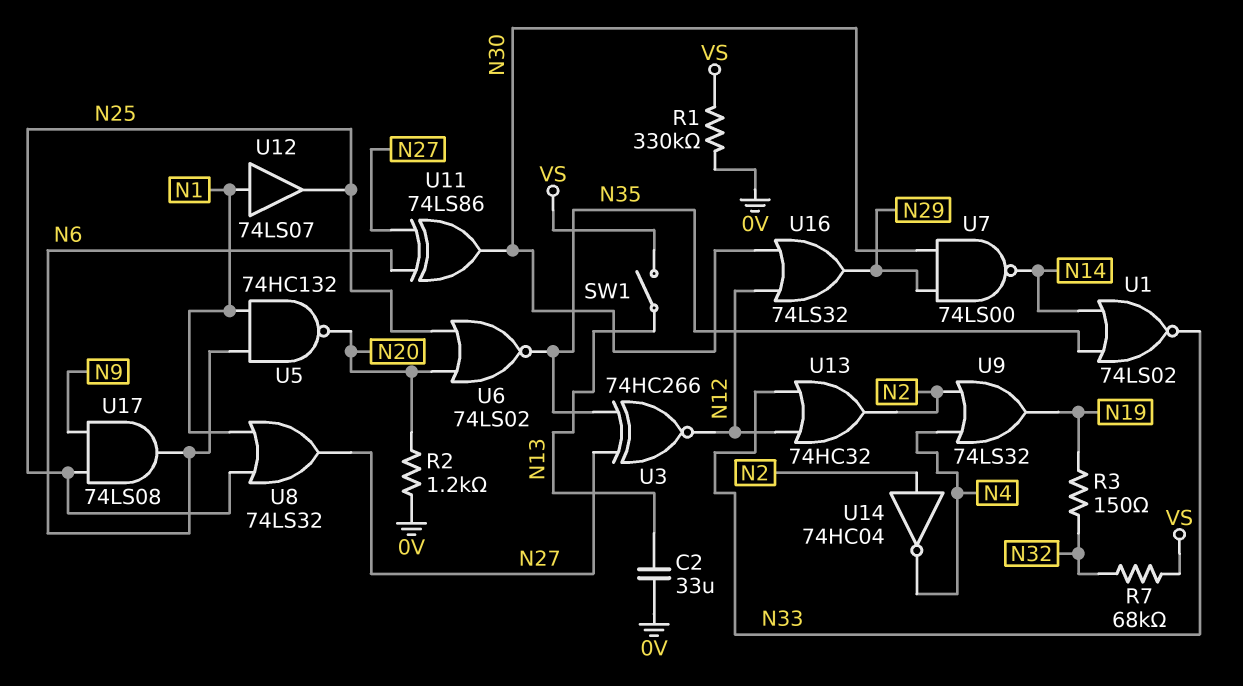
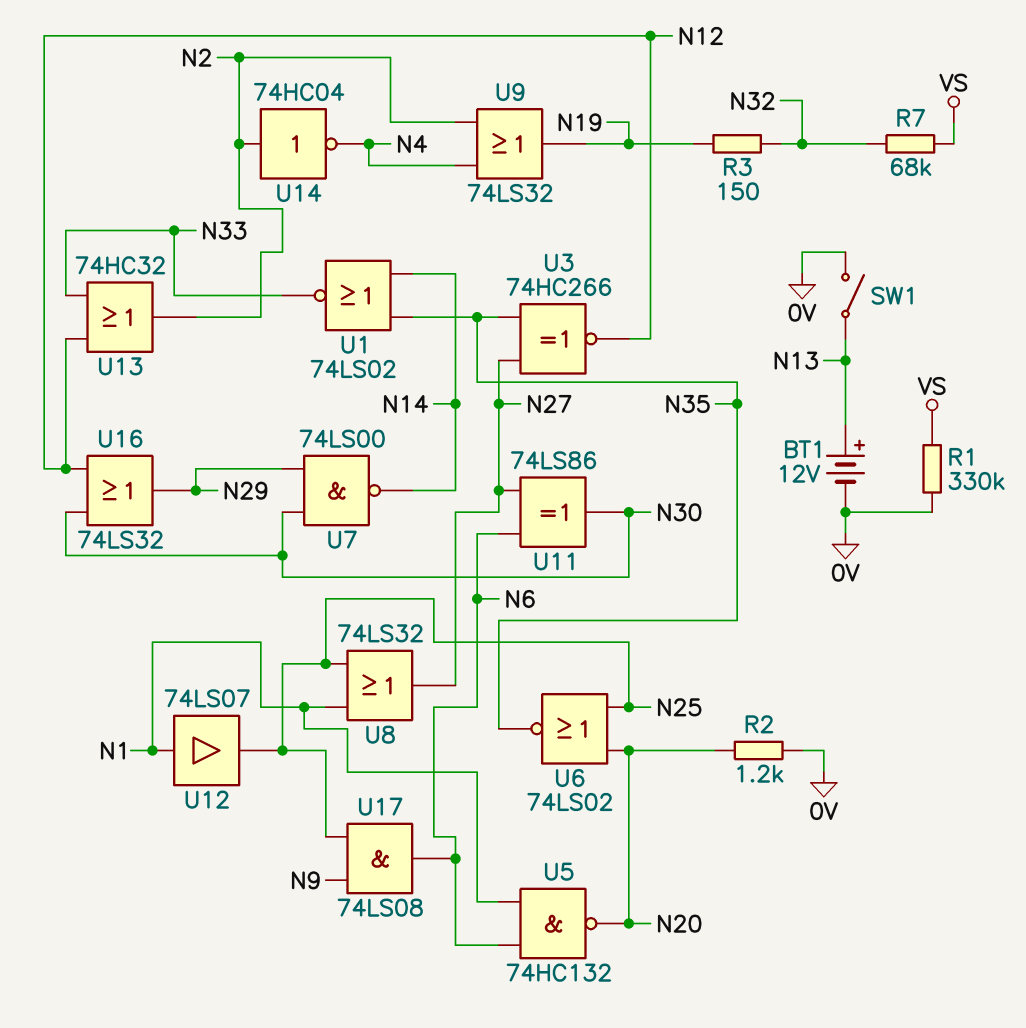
BT1: none -> 12V (plus N13, minus 0V)
C2: 33uF (0V, N13) -> none
SW1: switch (N13, VS) -> switch (0V, N13)

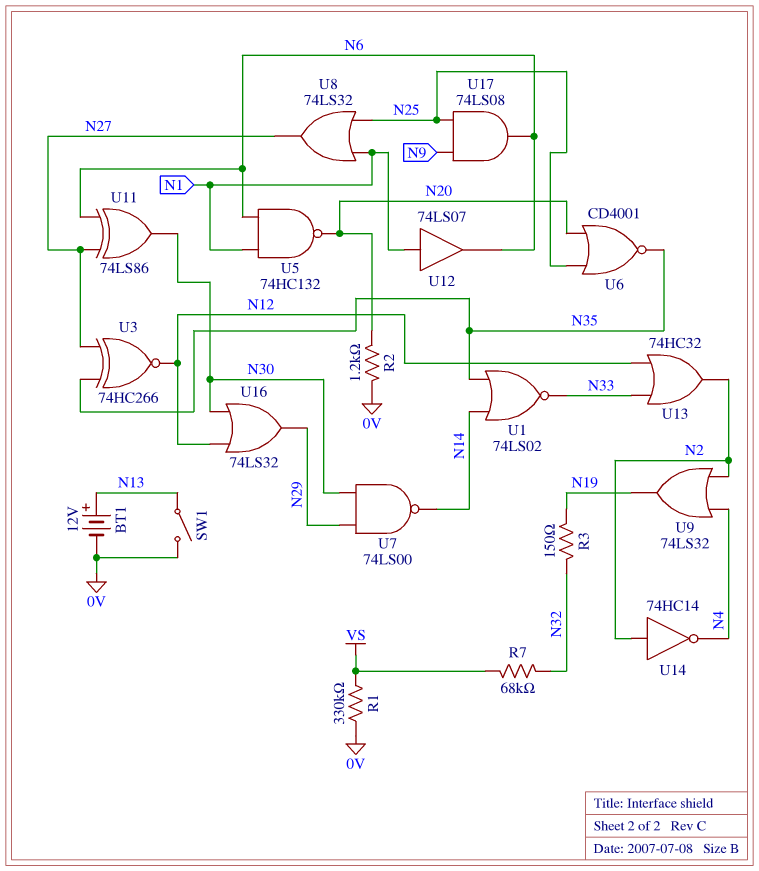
U6: NOR 74LS02 (in N20, in N25, out N35) -> NOR CD4001 (in N20, in N25, out N35)
U12: buffer 74LS07 (in N1, out N25) -> buffer 74LS07 (in N1, out N6)
U14: NOT 74HC04 (in N2, out N4) -> NOT 74HC14 (in N2, out N4)

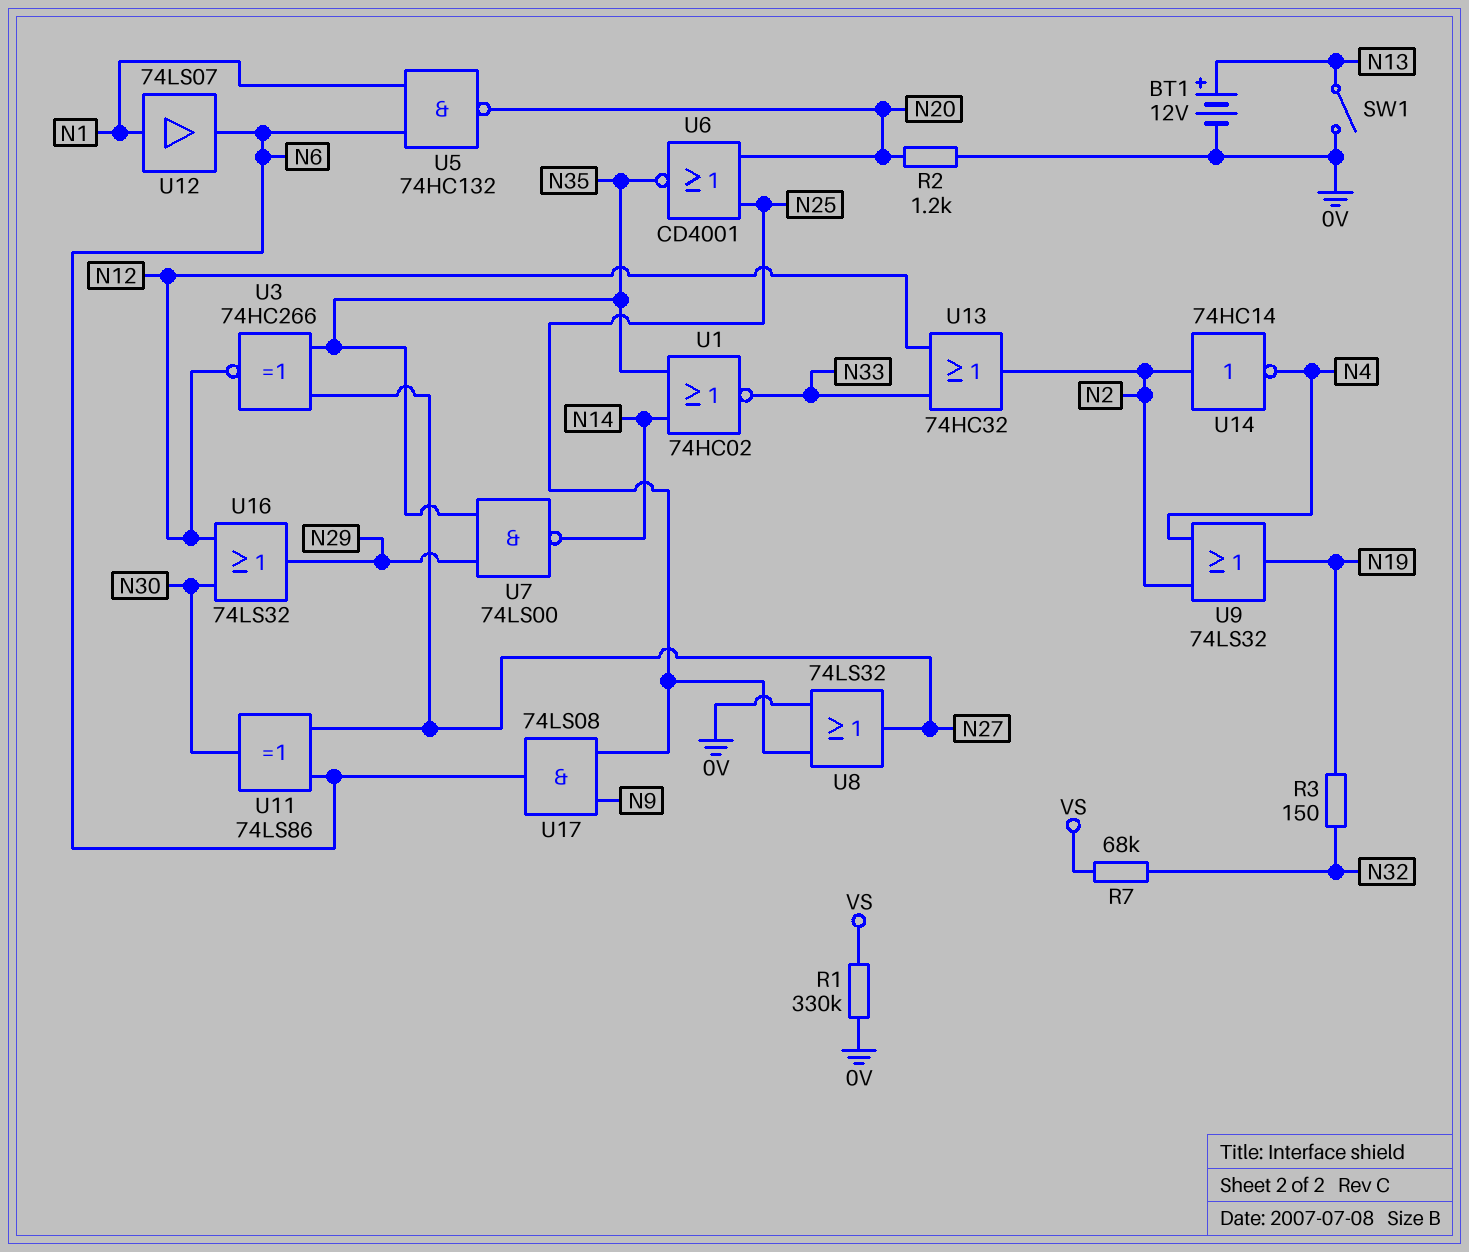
U1: NOR 74LS02 (in N14, in N35, out N33) -> NOR 74HC02 (in N14, in N35, out N33)
U7: NAND 74LS00 (in N29, in N30, out N14) -> NAND 74LS00 (in N29, in N35, out N14)
U8: OR 74LS32 (in N1, in N25, out N27) -> OR 74LS32 (in 0V, in N25, out N27)

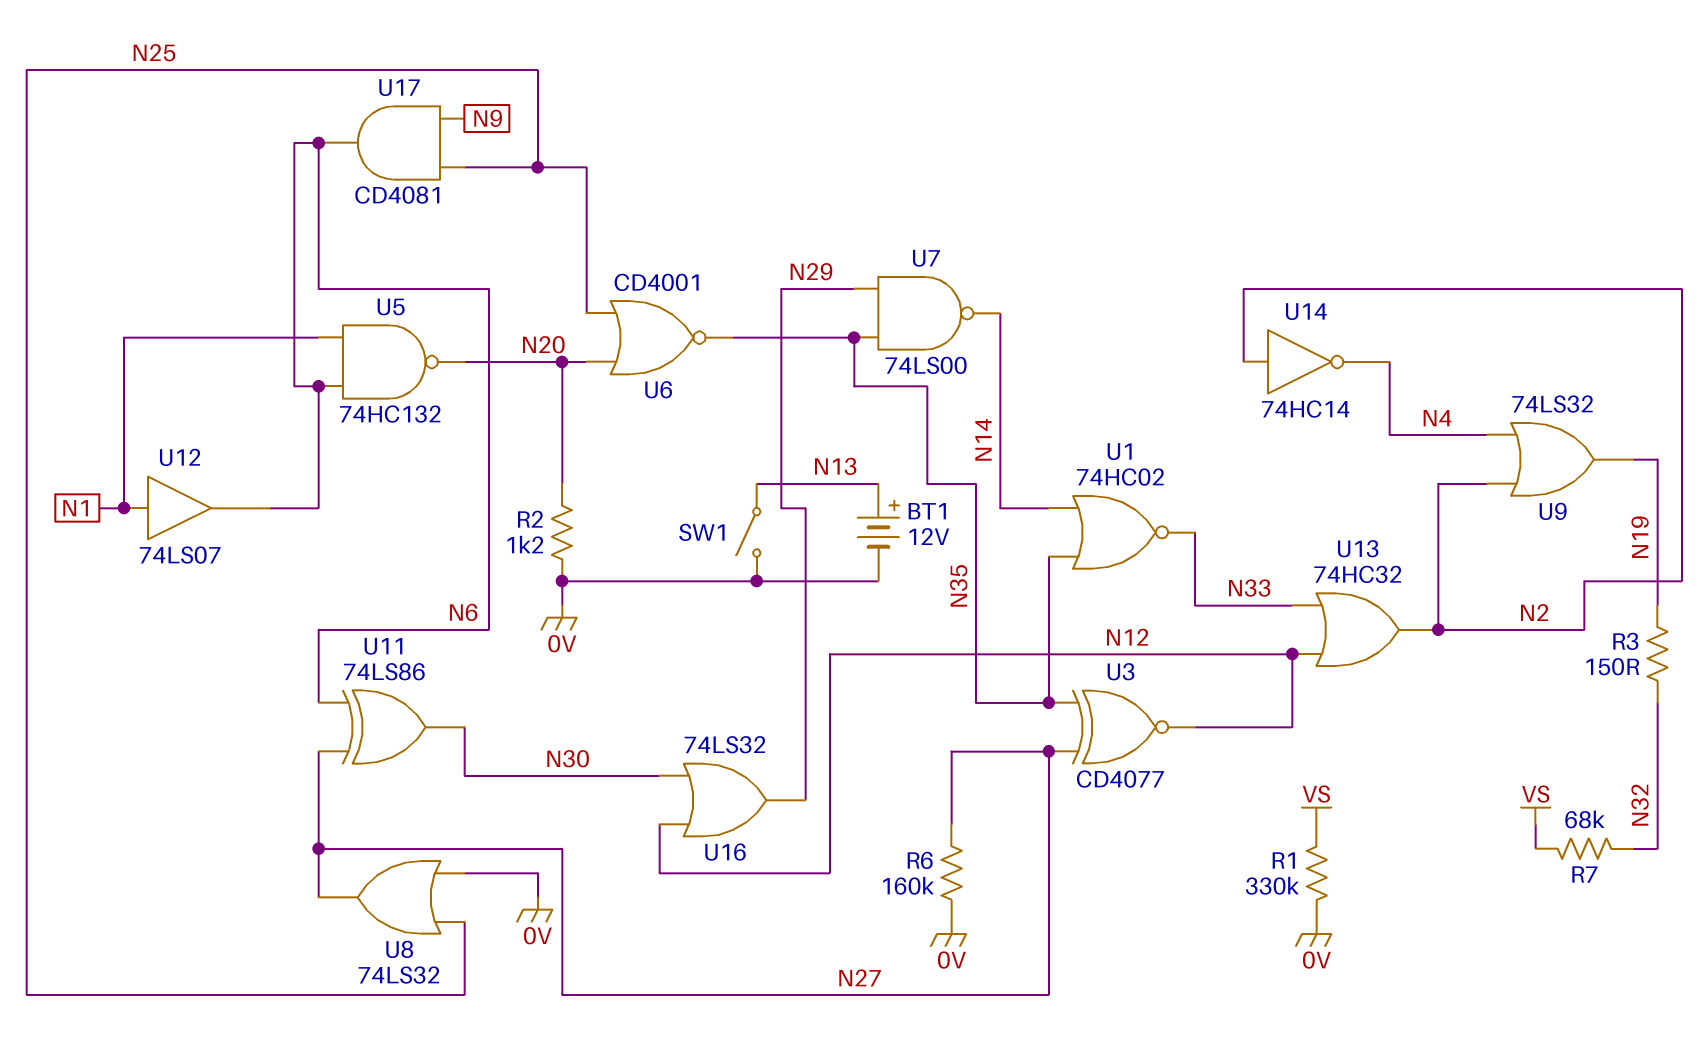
R6: none -> 160k (0V, N27)
U3: XNOR 74HC266 (in N27, in N35, out N12) -> XNOR CD4077 (in N27, in N35, out N12)
U17: AND 74LS08 (in N9, in N25, out N6) -> AND CD4081 (in N9, in N25, out N6)

